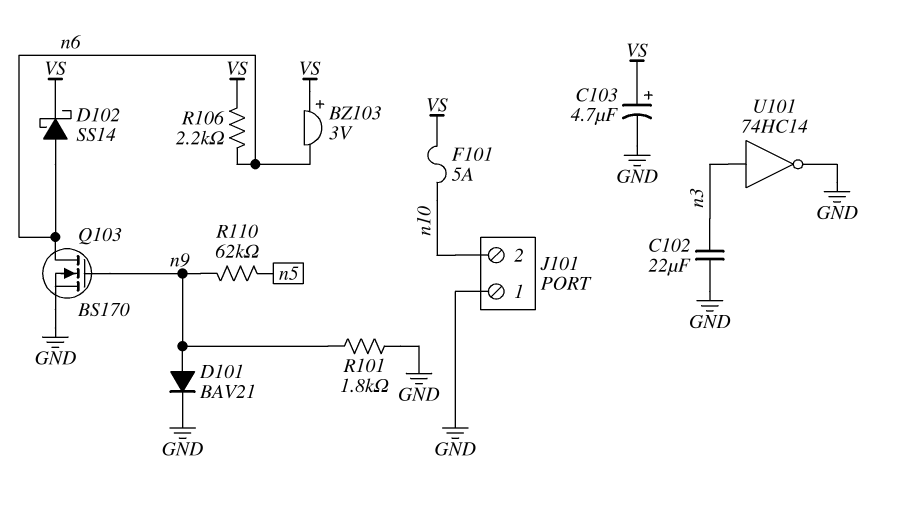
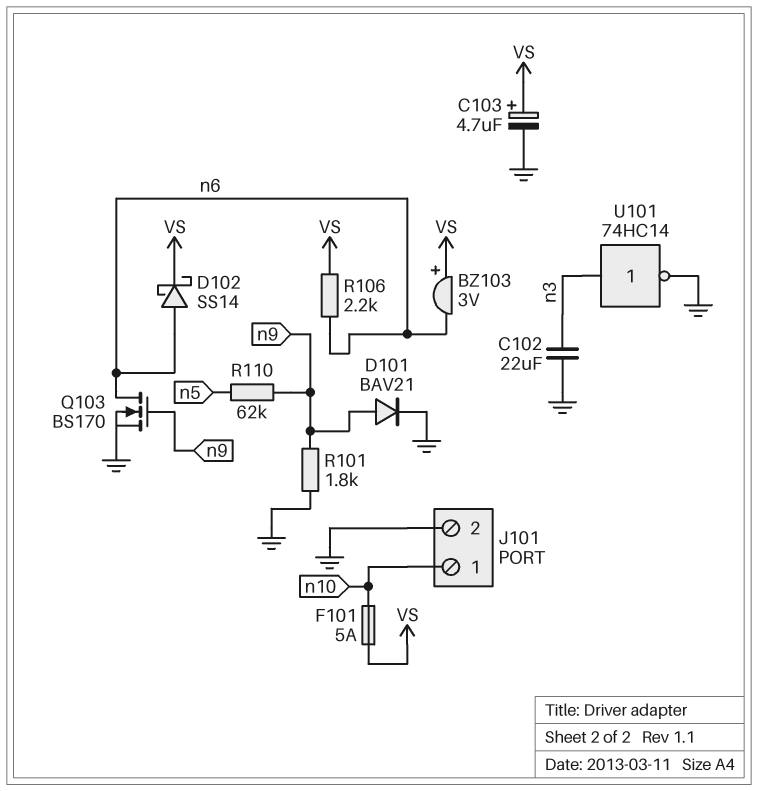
J101 pin 1: GND -> n10
J101 pin 2: n10 -> GND

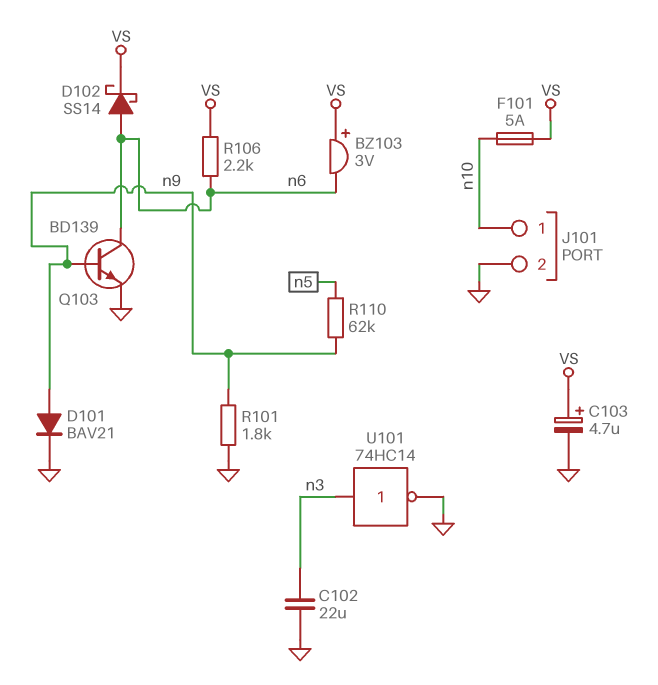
Q103: NMOS BS170 (G n9, D n6, S GND) -> NPN BD139 (B n9, C n6, E GND)

